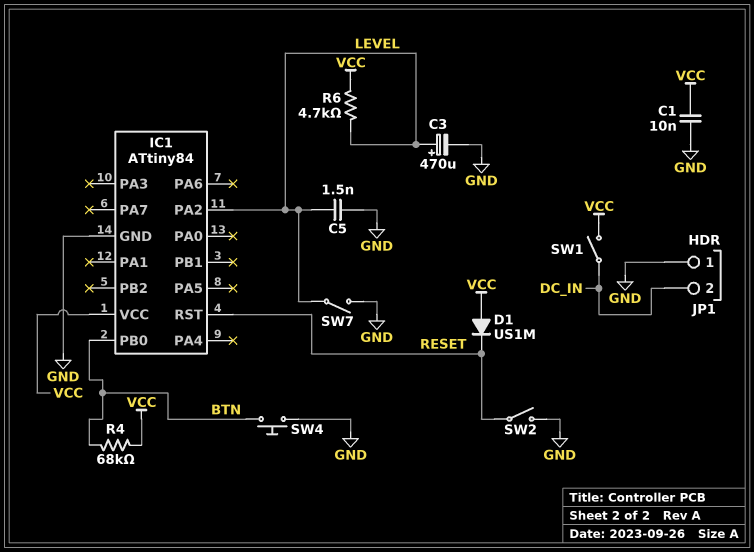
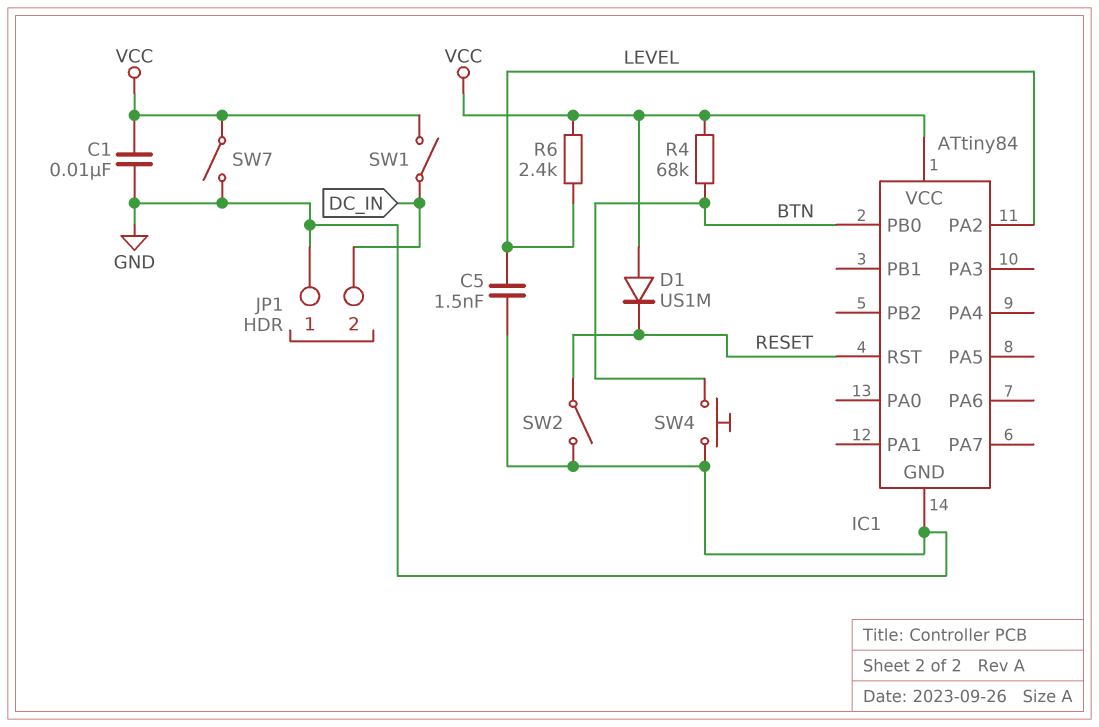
C3: 470uF (plus LEVEL, minus GND) -> none
R6: 4.7k (LEVEL, VCC) -> 2.4k (LEVEL, VCC)
SW7: switch (GND, LEVEL) -> switch (GND, VCC)

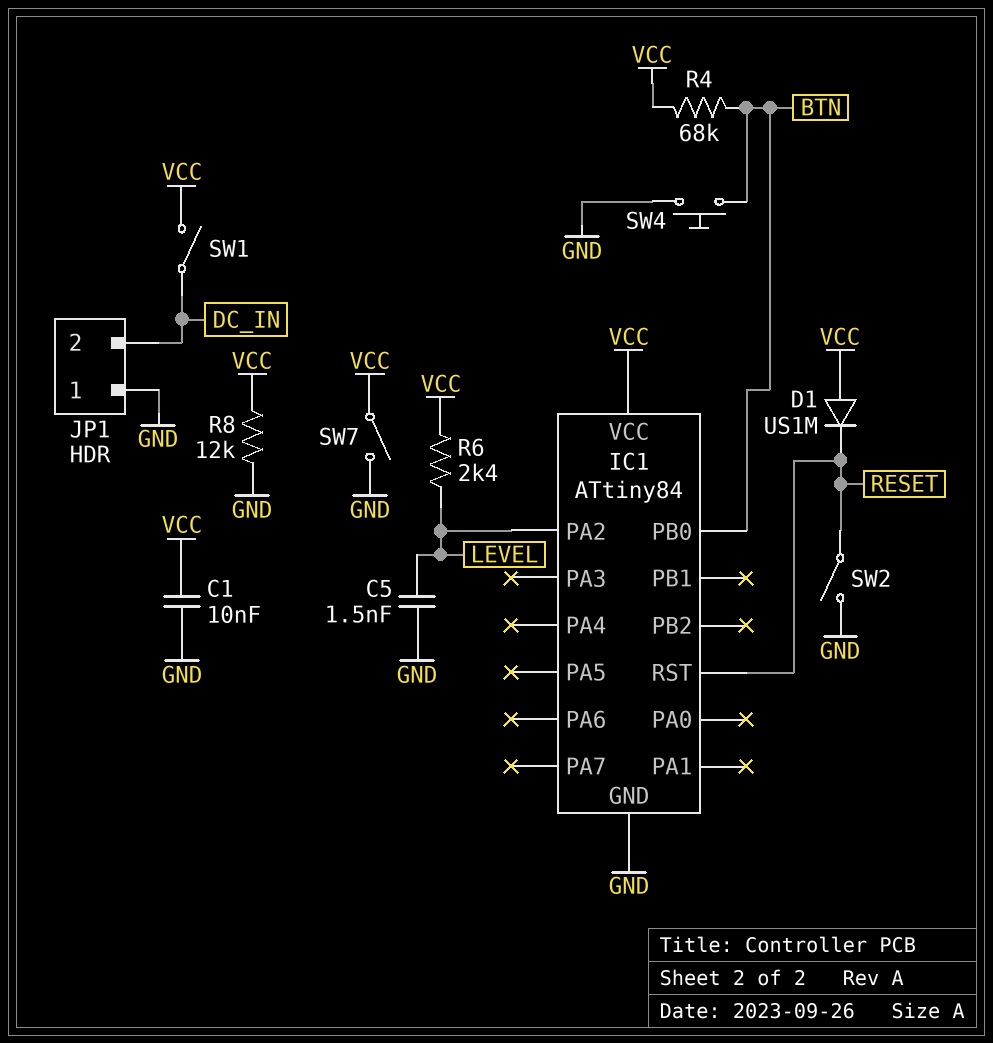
R8: none -> 12k (GND, VCC)

